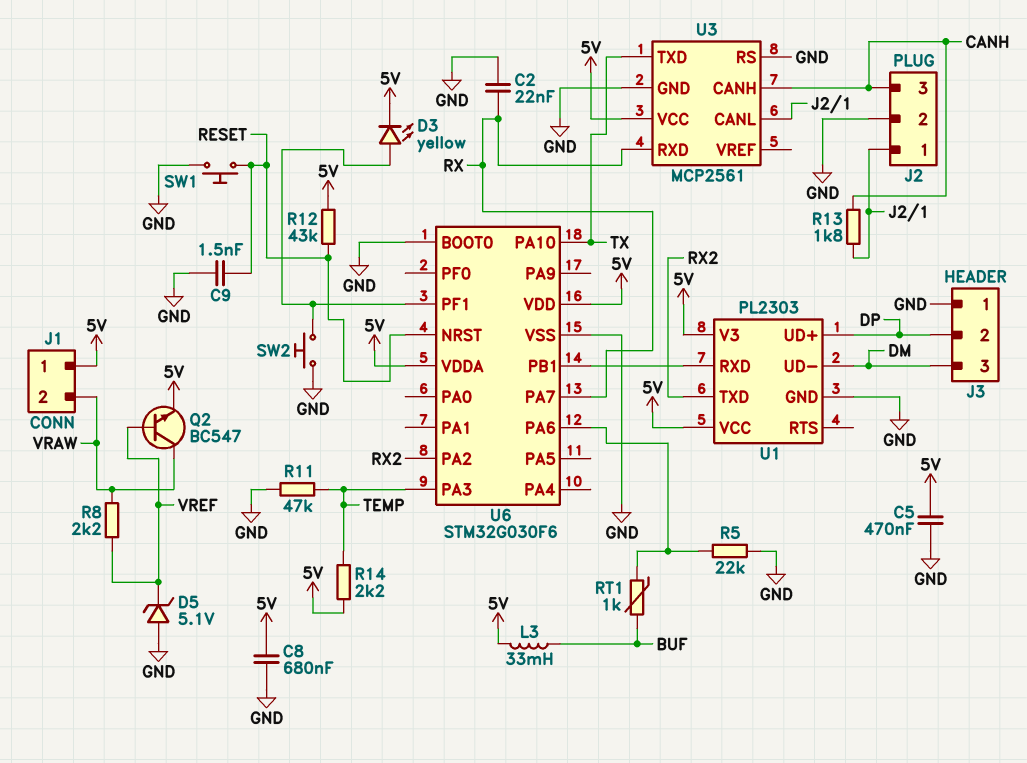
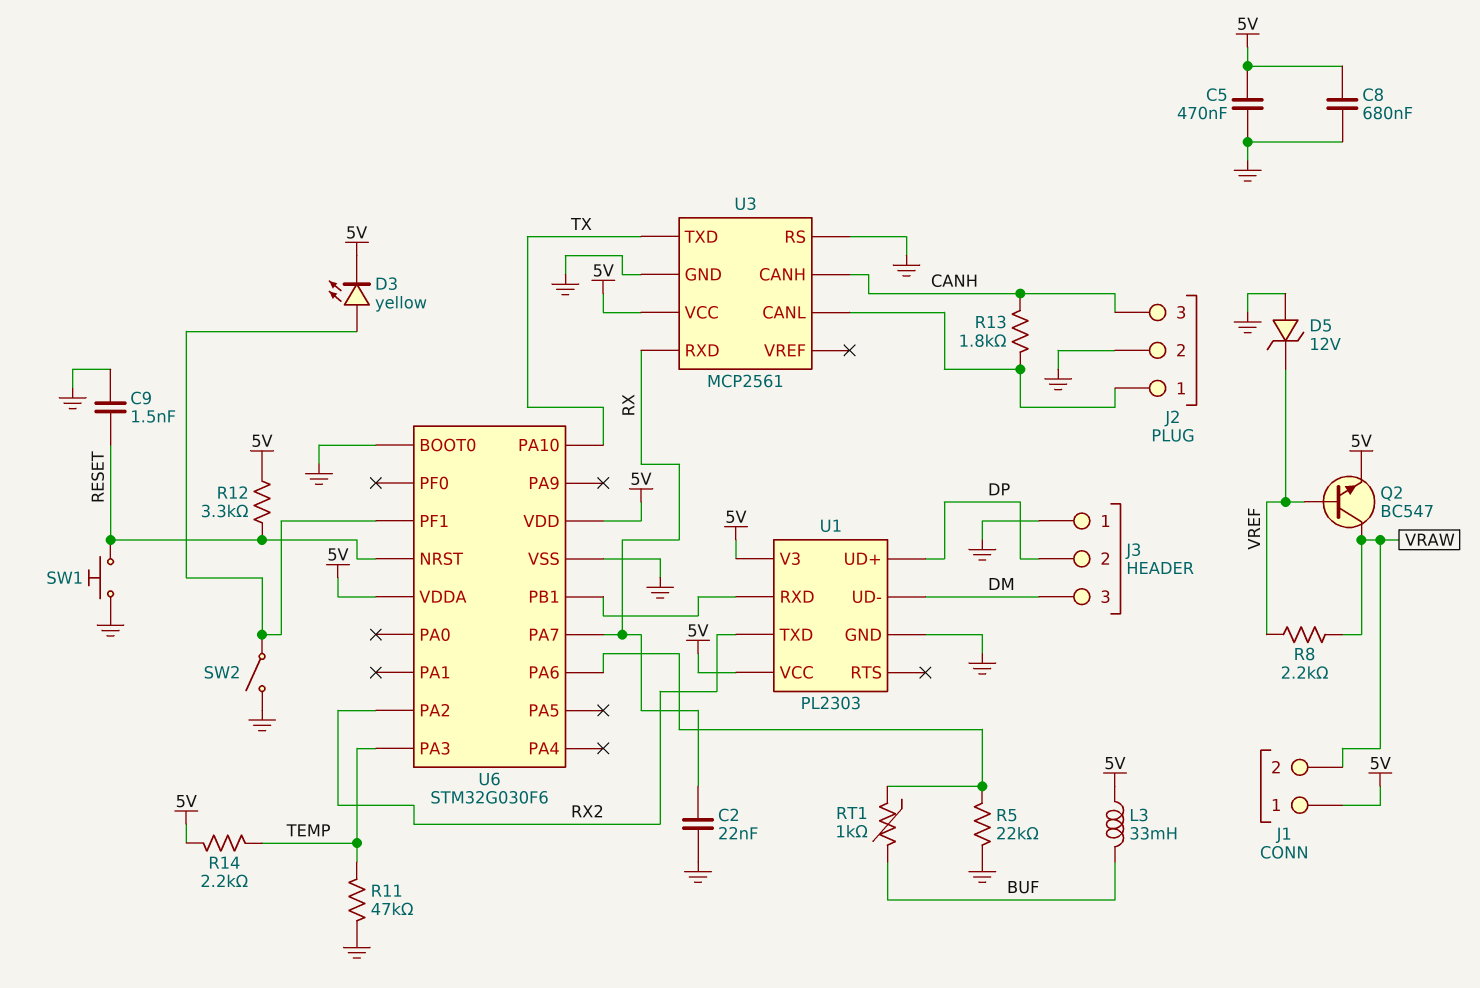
D5: zener 5.1V (A GND, K VREF) -> zener 12V (A GND, K VREF)
R12: 43k (5V, RESET) -> 3.3k (5V, RESET)
SW2: button (GND, U6/PF1) -> switch (GND, U6/PF1)

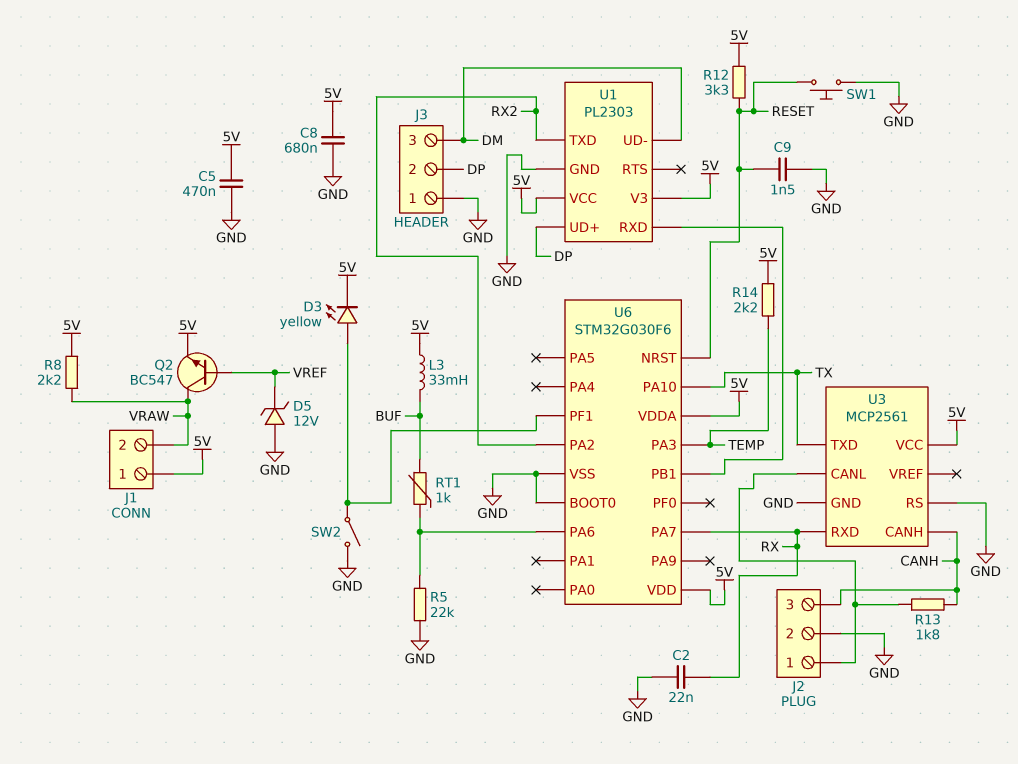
R8: 2.2k (VRAW, VREF) -> 2.2k (5V, VRAW)
R11: 47k (GND, TEMP) -> none

